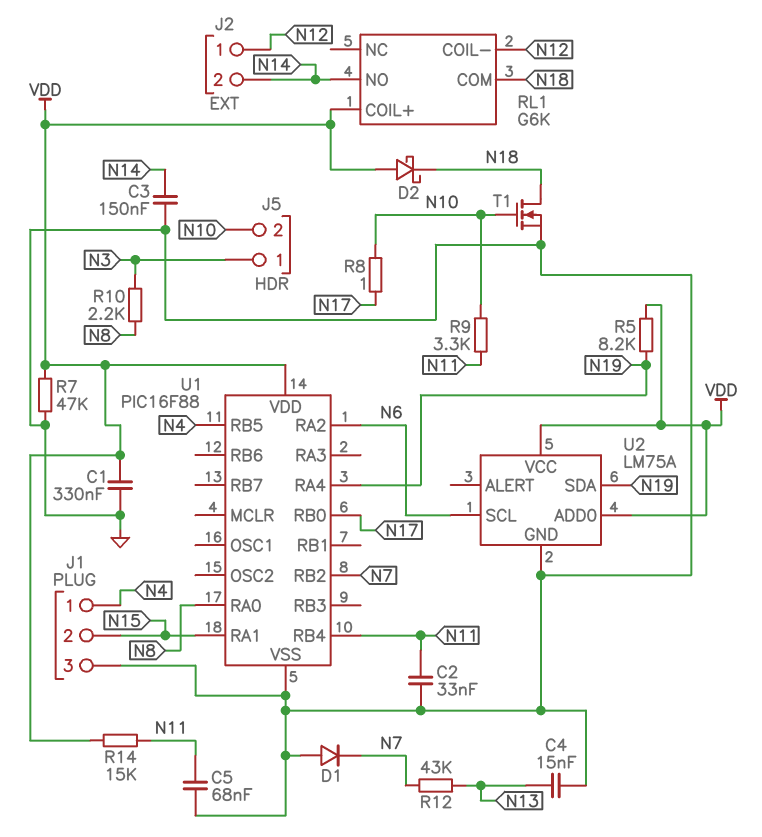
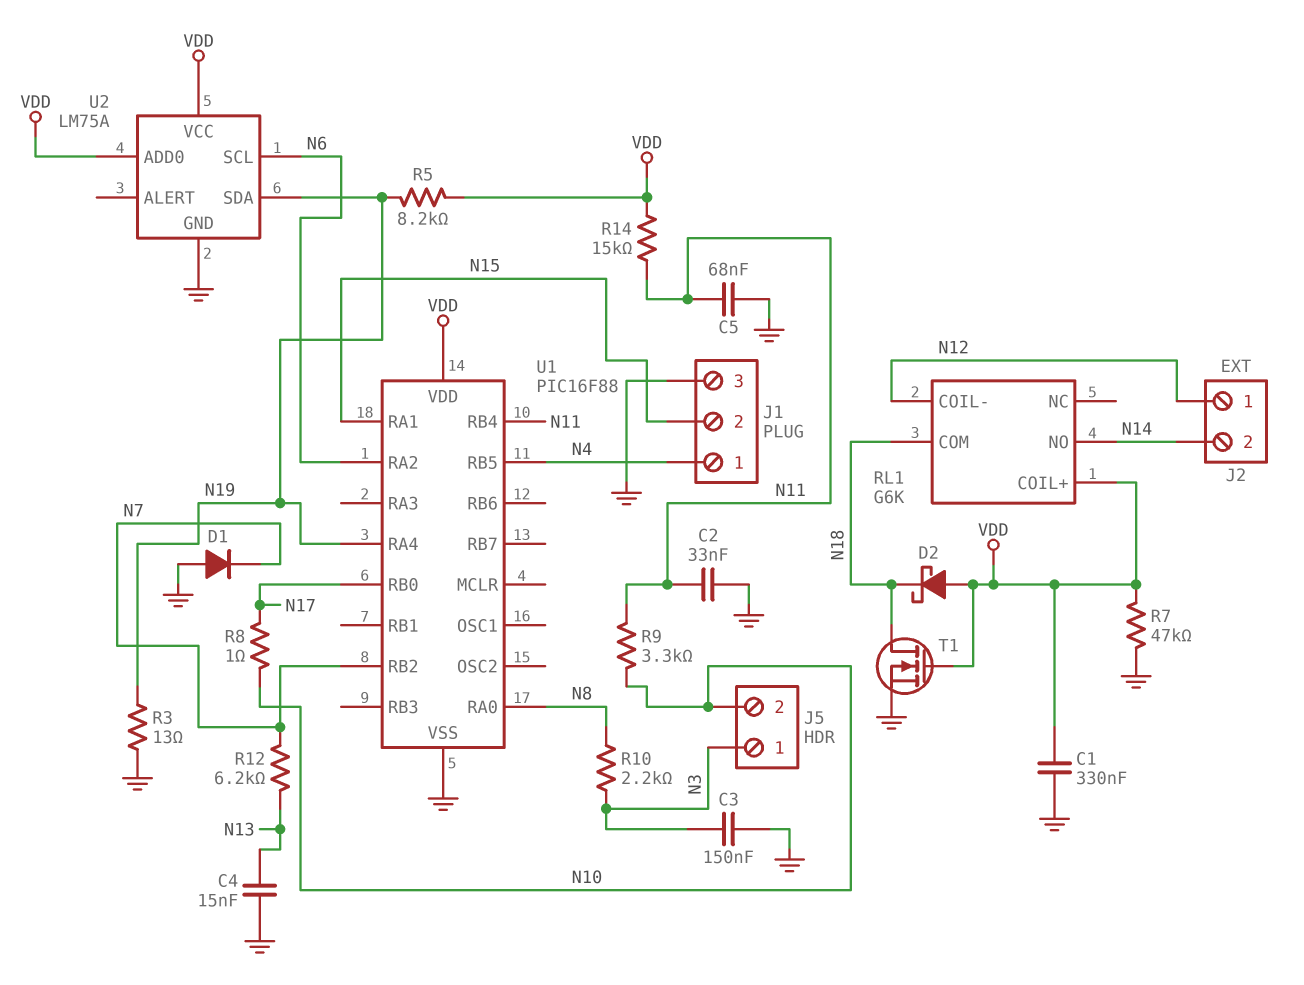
C3: 150nF (GND, N14) -> 150nF (GND, N3)
R3: none -> 13 (GND, N19)
R12: 43k (N7, N13) -> 6.2k (N7, N13)
T1: NMOS (G N10, D N18, S GND) -> NMOS (G VDD, D N18, S GND)

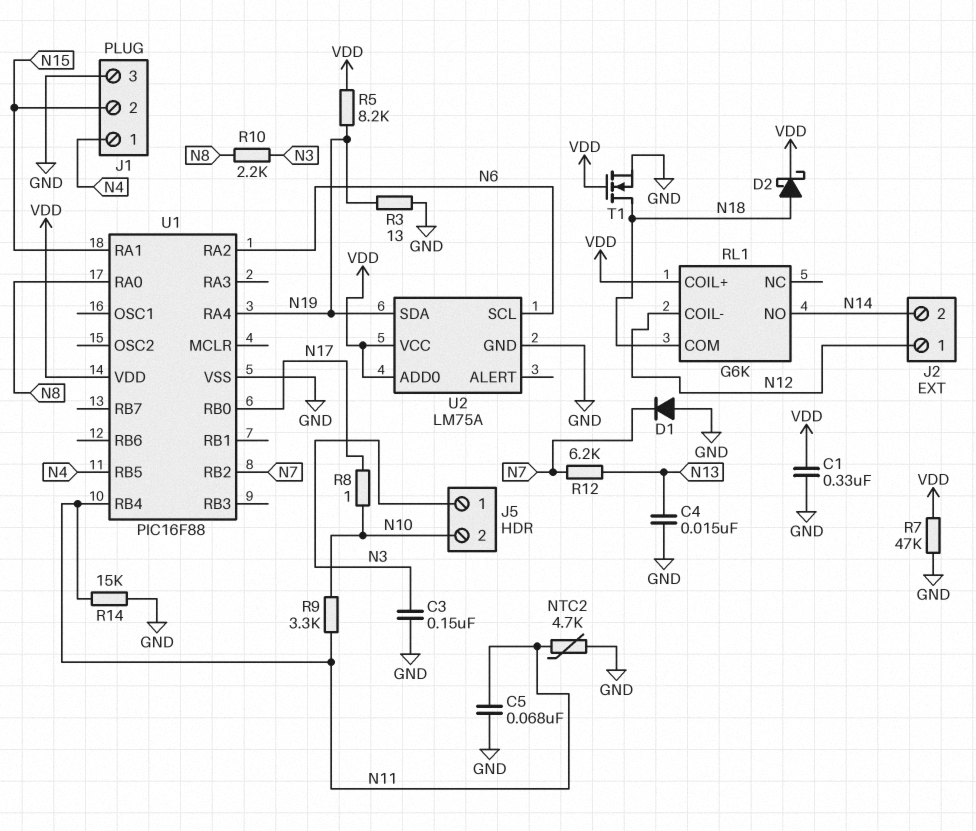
C2: 33nF (GND, N11) -> none
D2: schottky (A VDD, K N18) -> schottky (A N18, K VDD)
NTC2: none -> 4.7k (GND, N11)
R14: 15k (N11, VDD) -> 15k (GND, N11)

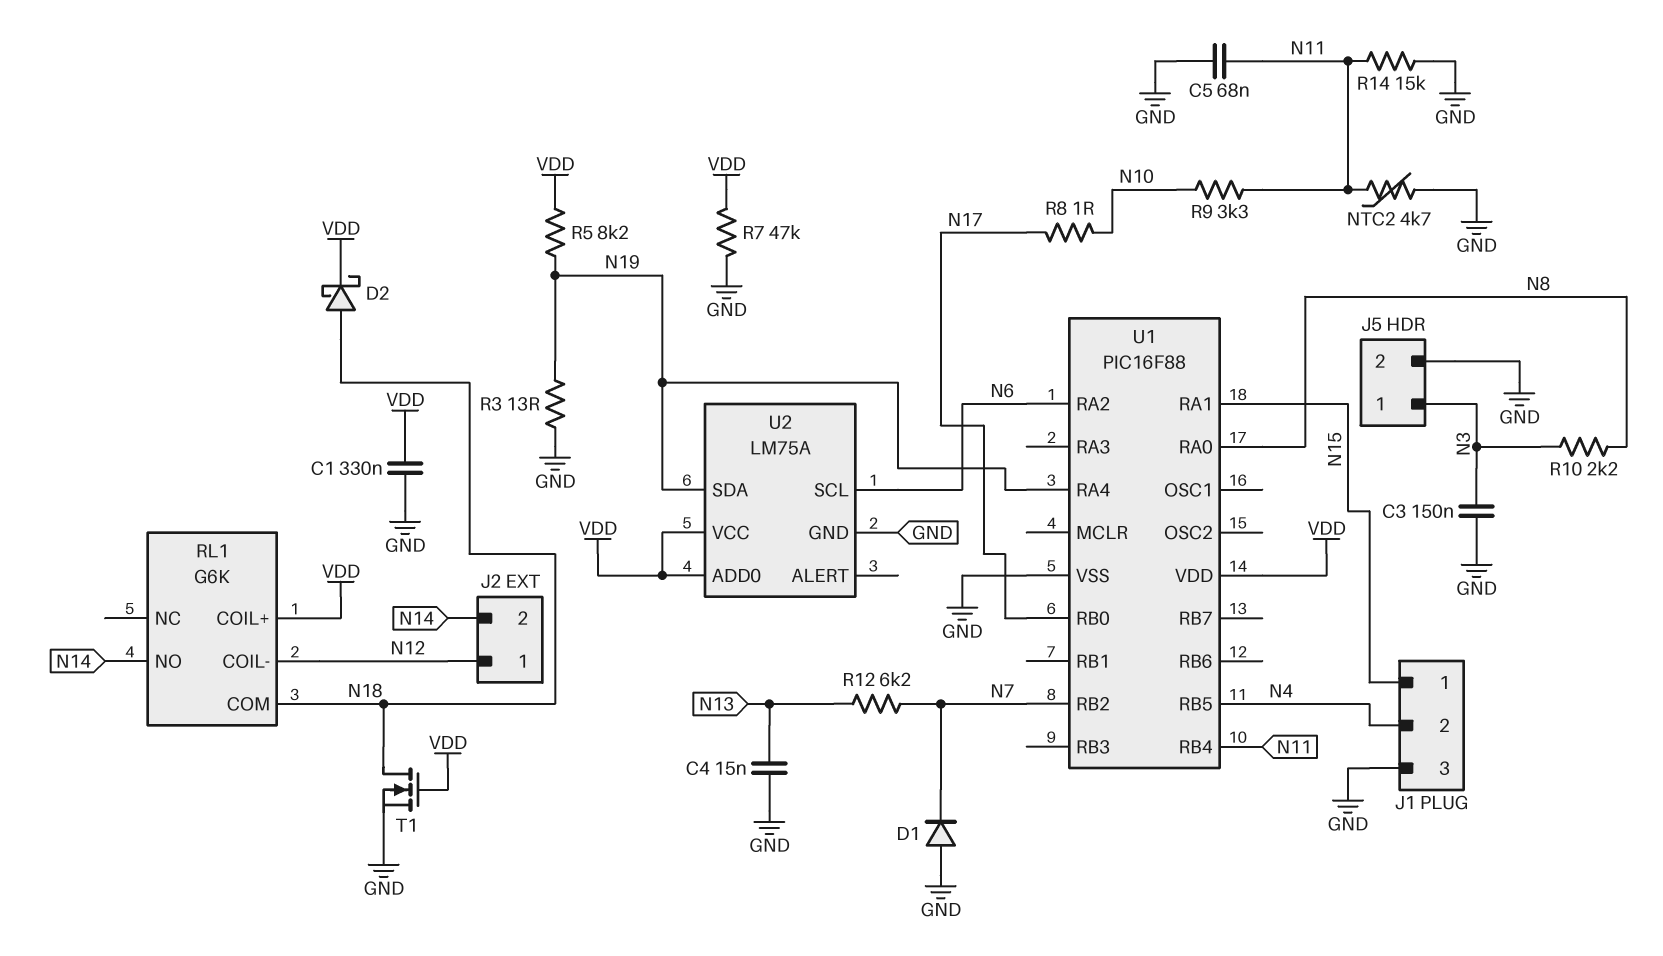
J1 pin 1: N4 -> N15
J1 pin 2: N15 -> N4
J5 pin 2: N10 -> GND

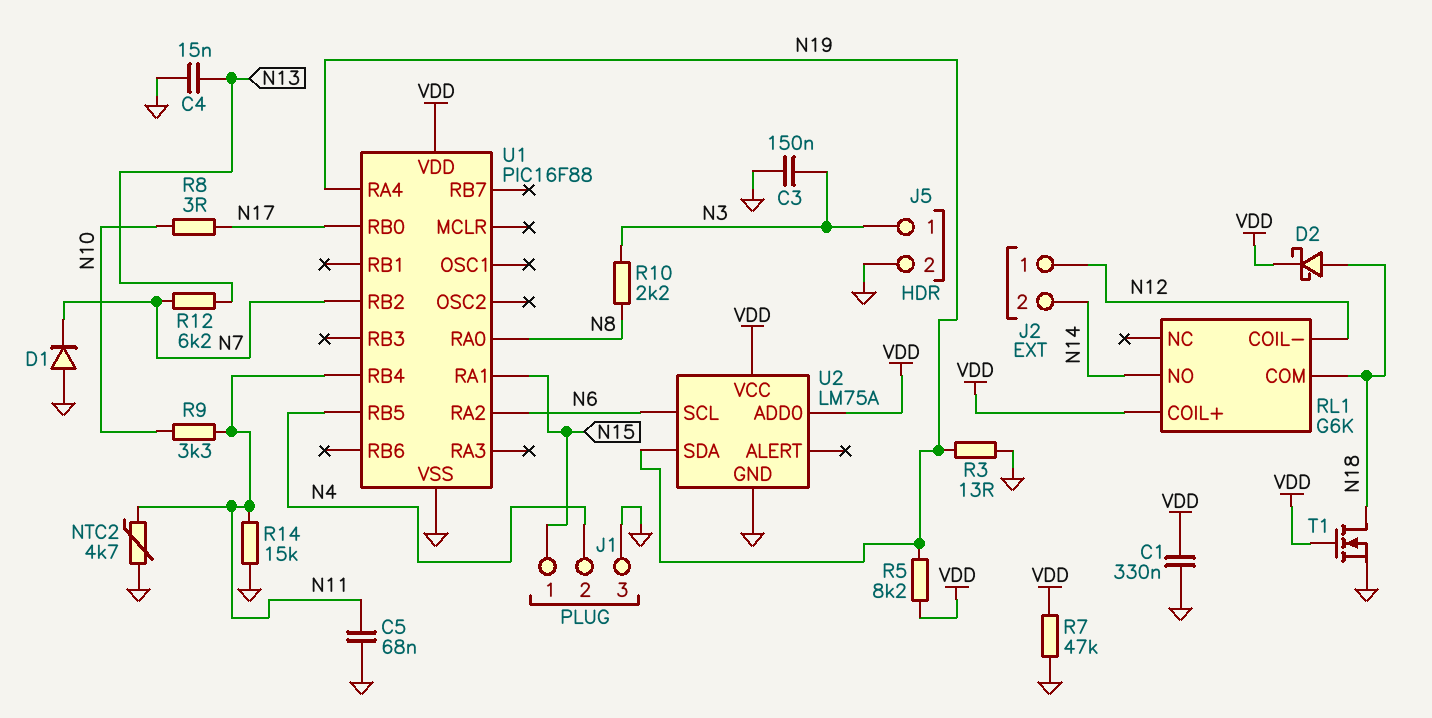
R8: 1 (N10, N17) -> 3 (N10, N17)

